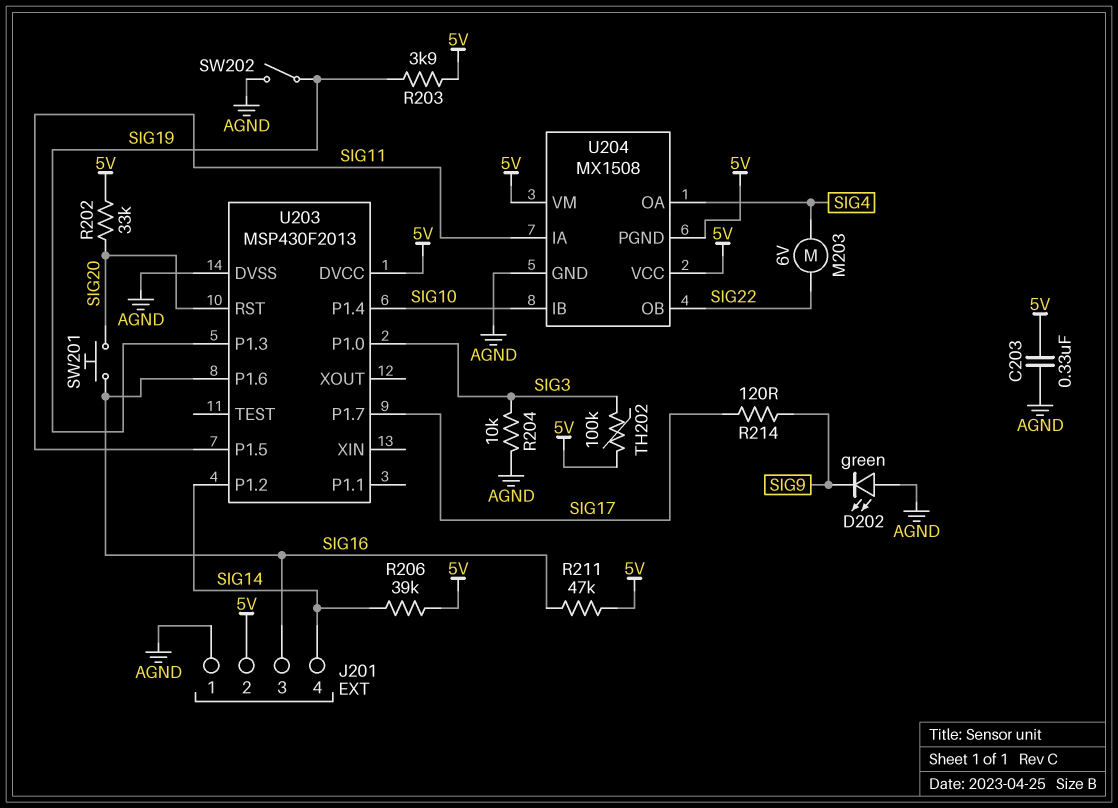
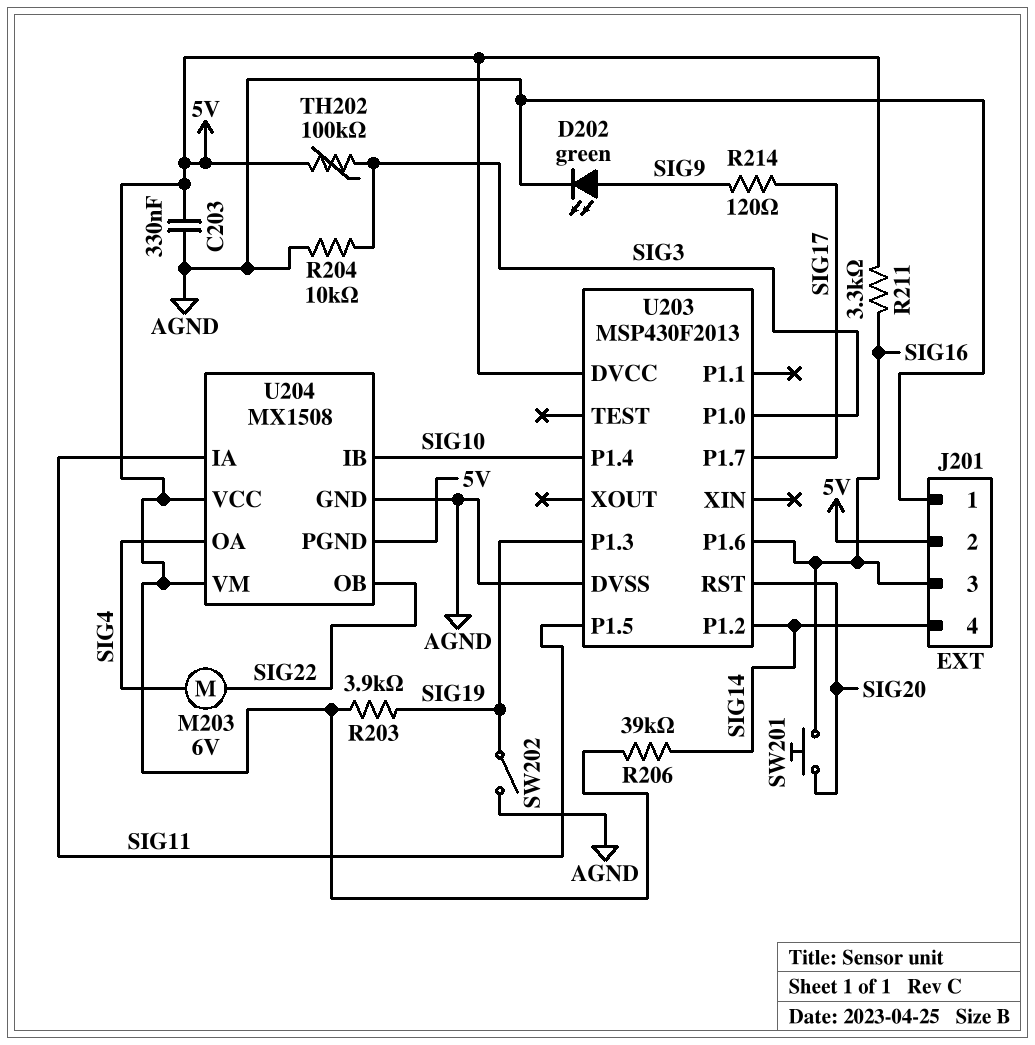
D202: LED green (A AGND, K SIG9) -> LED green (A SIG9, K AGND)
R202: 33k (5V, SIG20) -> none
R211: 47k (5V, SIG16) -> 3.3k (5V, SIG16)

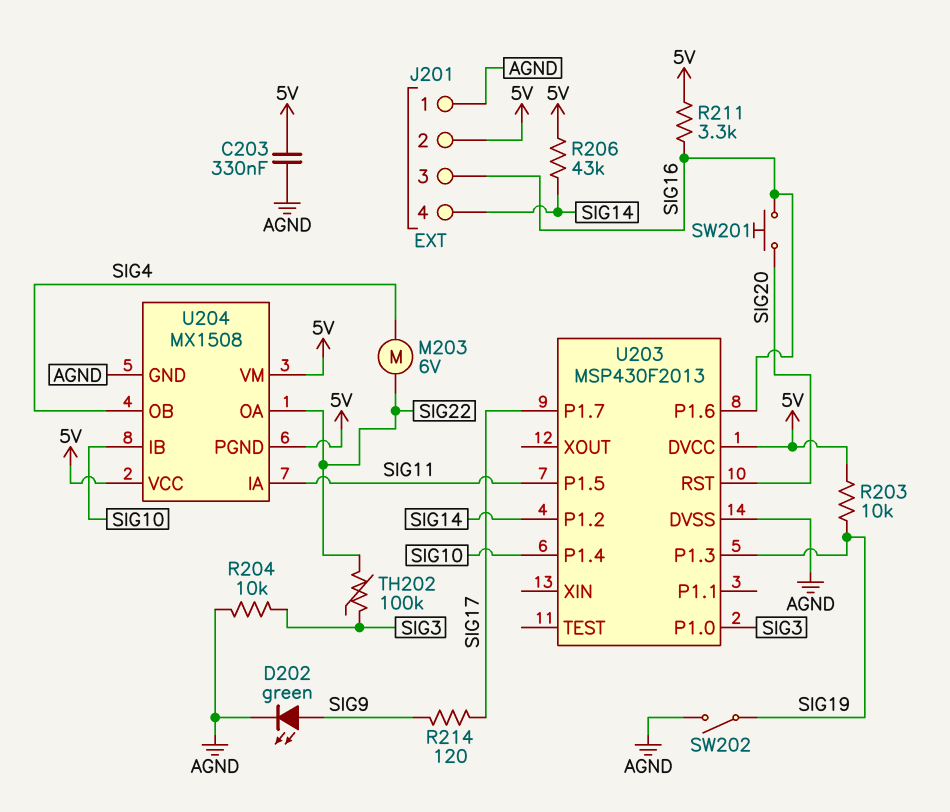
R203: 3.9k (5V, SIG19) -> 10k (5V, SIG19)
R206: 39k (5V, SIG14) -> 43k (5V, SIG14)
TH202: 100k (5V, SIG3) -> 100k (SIG3, SIG22)
U204 pin OA: SIG4 -> SIG22
U204 pin OB: SIG22 -> SIG4

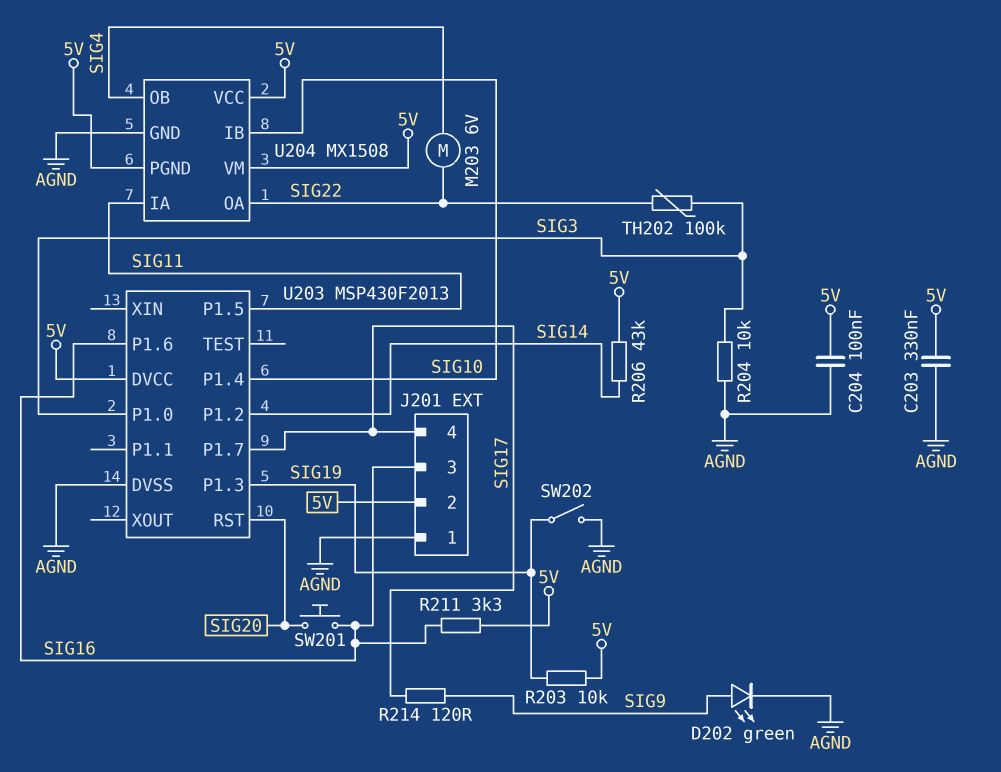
C204: none -> 100nF (5V, AGND)
J201 pin 4: SIG14 -> SIG17

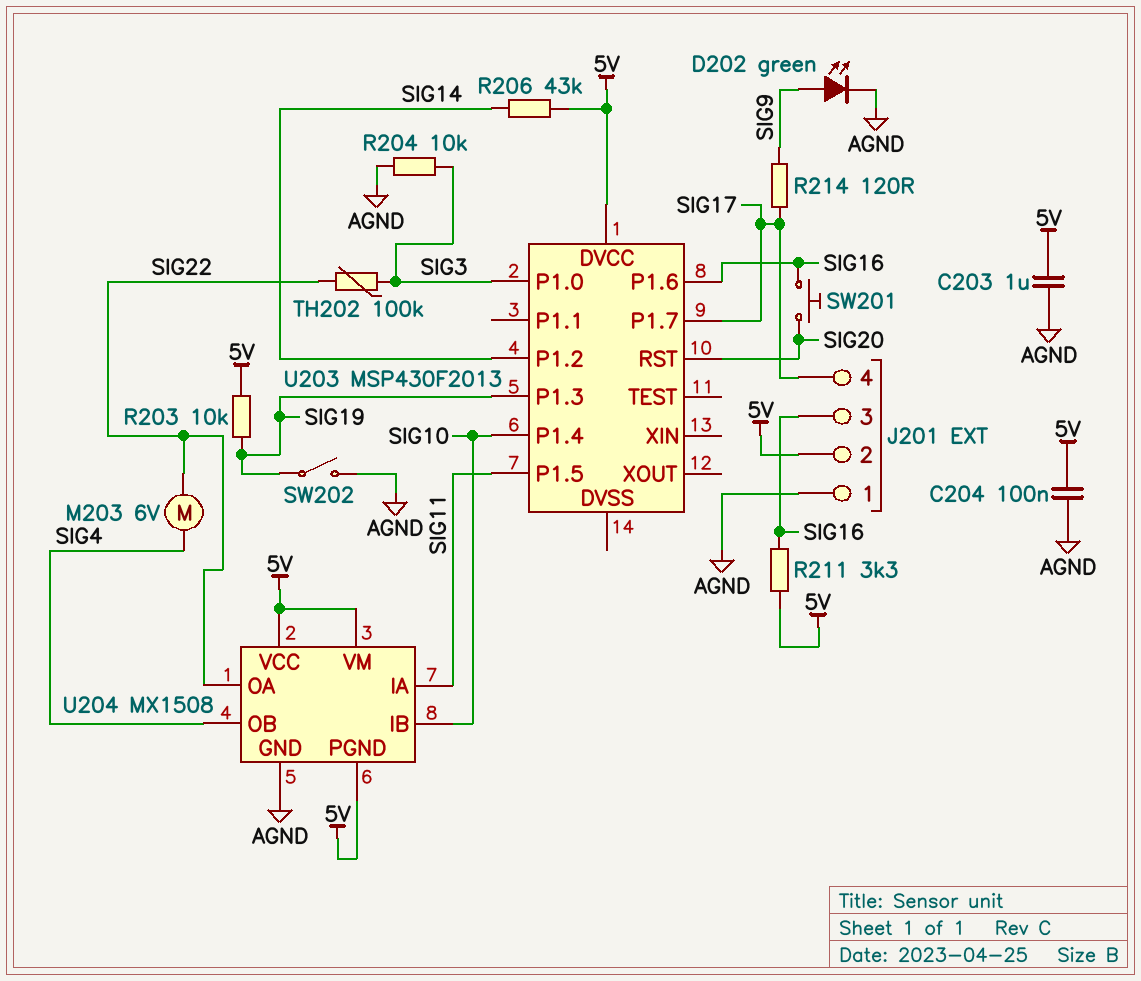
C203: 330nF (5V, AGND) -> 1uF (5V, AGND)
U203 pin DVSS: AGND -> none

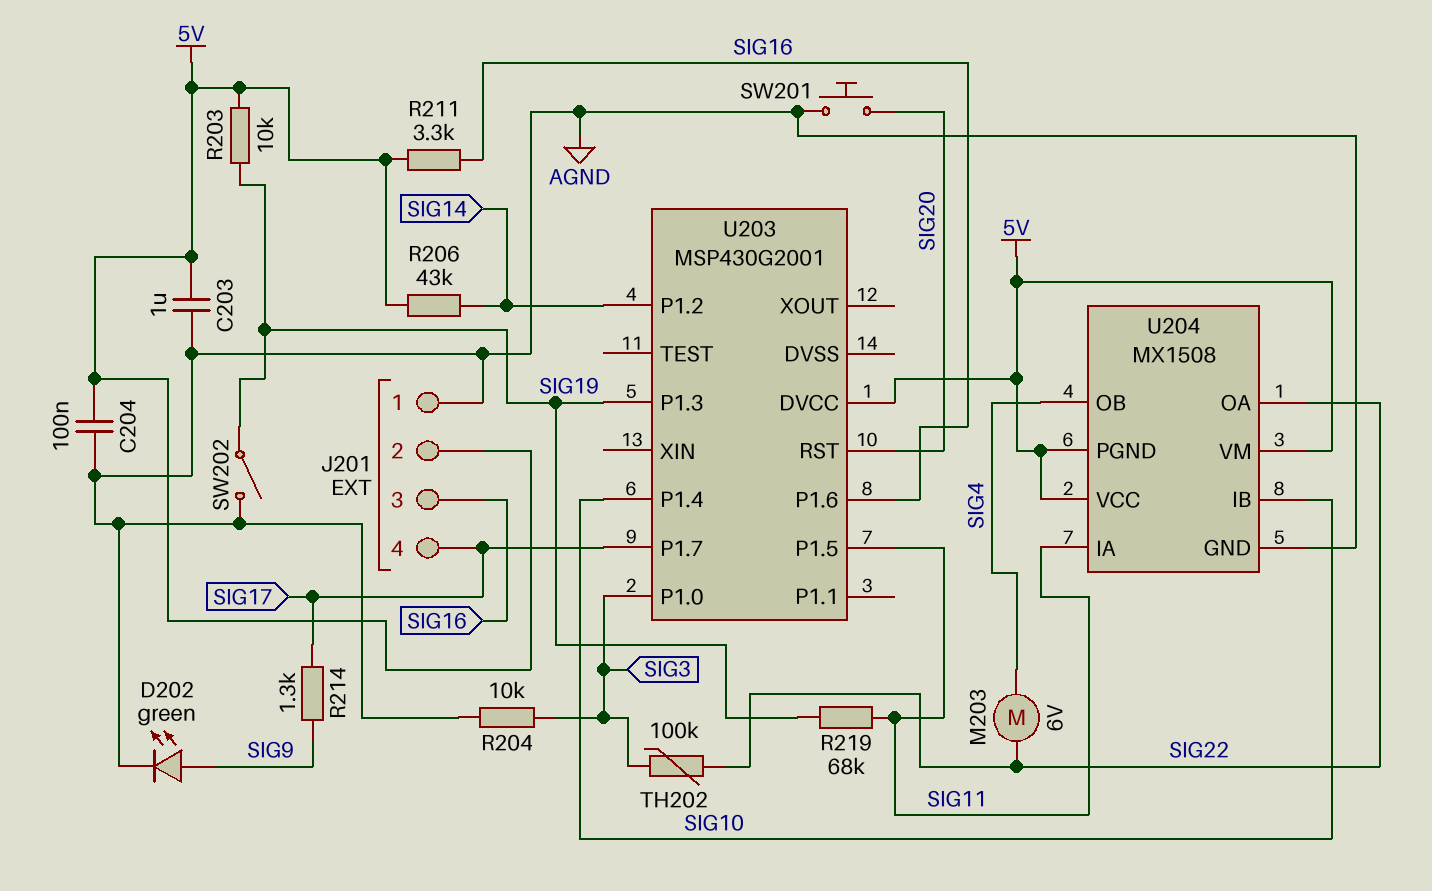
R214: 120 (SIG9, SIG17) -> 1.3k (SIG9, SIG17)
R219: none -> 68k (SIG11, SIG19)
SW201: button (SIG16, SIG20) -> button (AGND, SIG20)
U203: MSP430F2013 -> MSP430G2001

